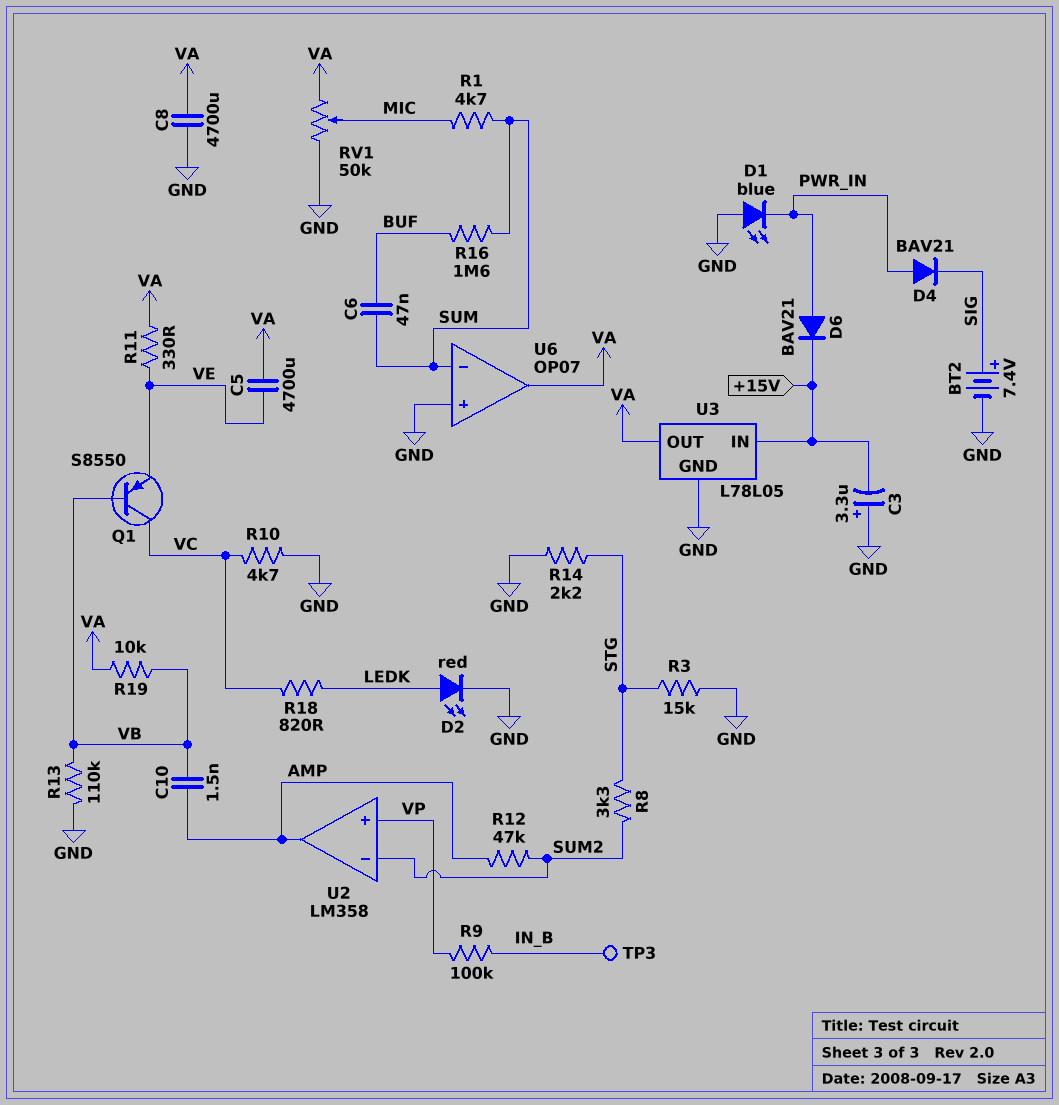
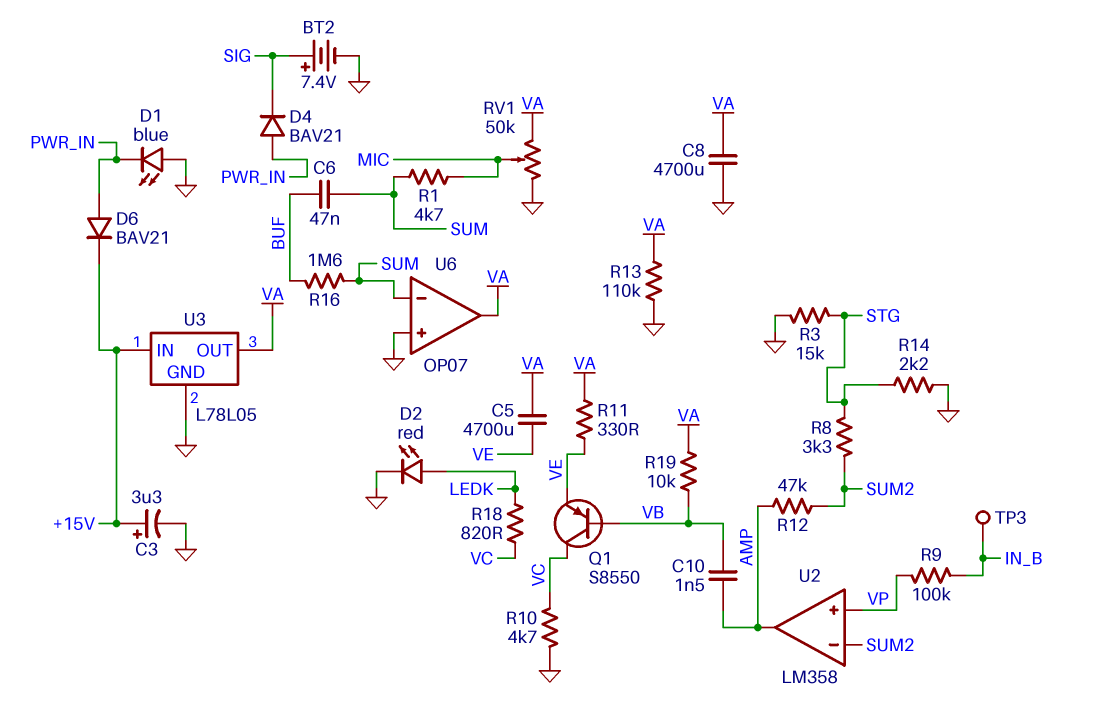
C3: 3.3uF (plus GND, minus +15V) -> 3.3uF (plus +15V, minus GND)
R13: 110k (GND, VB) -> 110k (GND, VA)

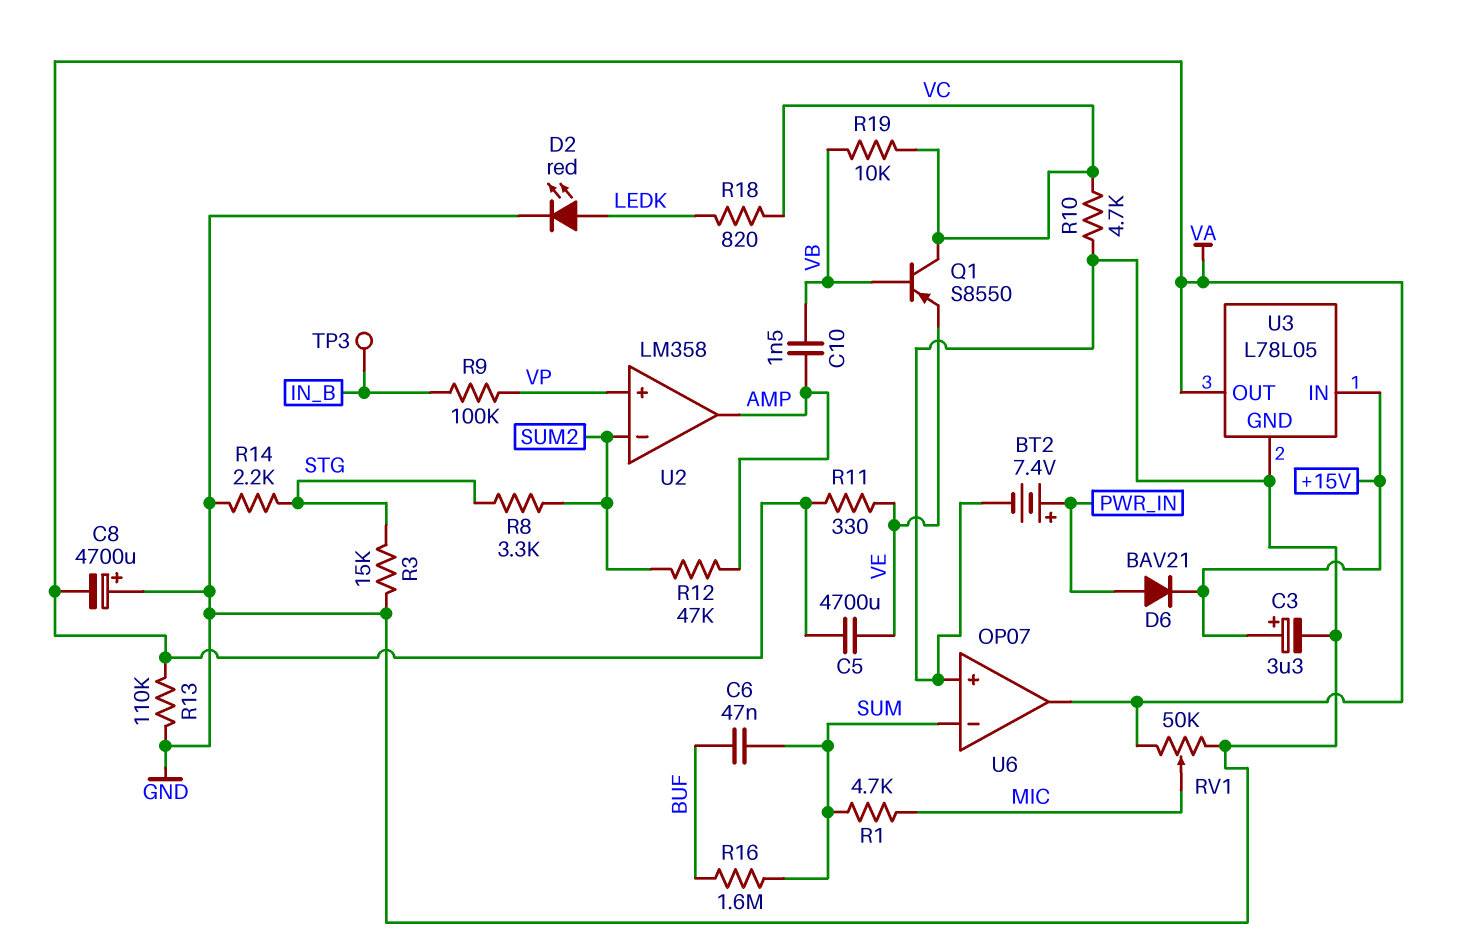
BT2: 7.4V (plus SIG, minus GND) -> 7.4V (plus PWR_IN, minus GND)
C8: 4700uF (GND, VA) -> 4700uF (plus GND, minus VA)
D1: LED blue (A GND, K PWR_IN) -> none
D4: diode BAV21 (A PWR_IN, K SIG) -> none
R19: 10k (VA, VB) -> 10k (VB, VC)

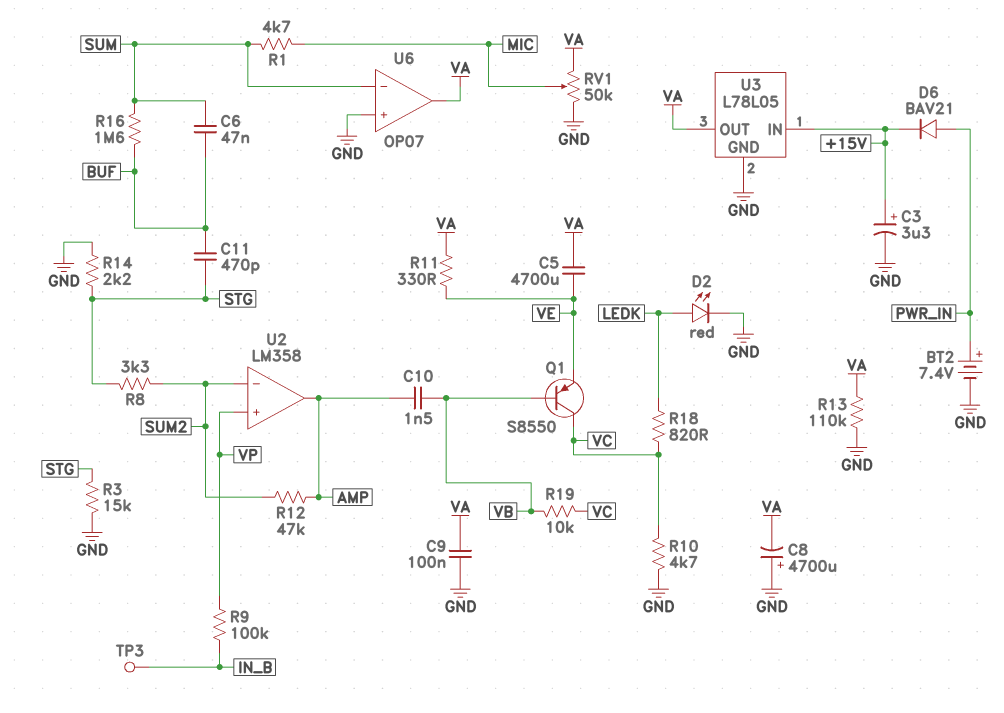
C9: none -> 100nF (GND, VA)
C11: none -> 470pF (BUF, STG)

